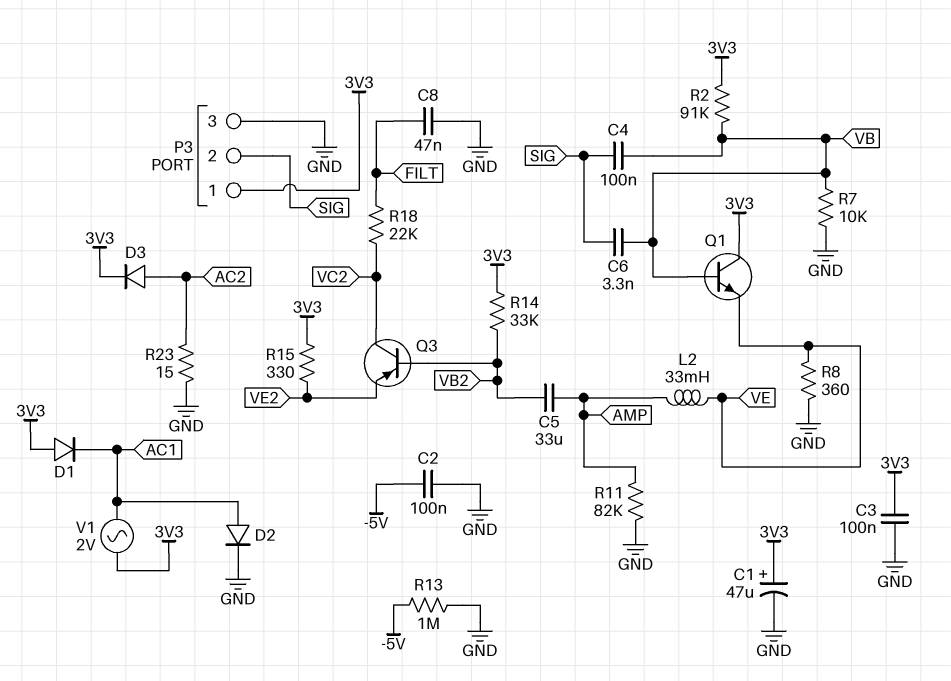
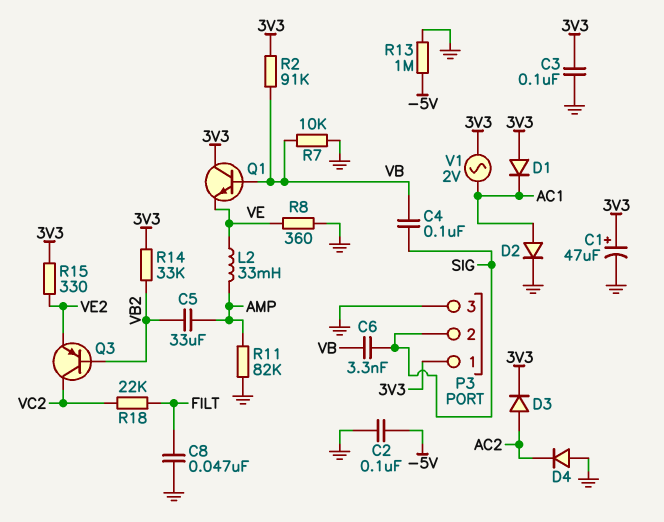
D4: none -> diode (A GND, K AC2)
R23: 15 (AC2, GND) -> none

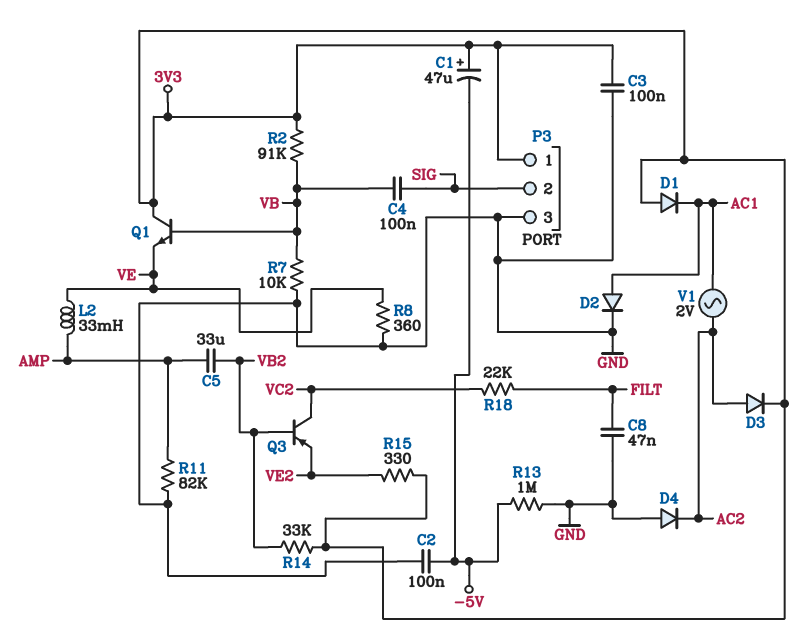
C1: 47uF (plus 3V3, minus GND) -> 47uF (plus 3V3, minus -5V)
C6: 3.3nF (SIG, VB) -> none
V1: AC 2V (3V3, AC1) -> AC 2V (AC1, AC2)

